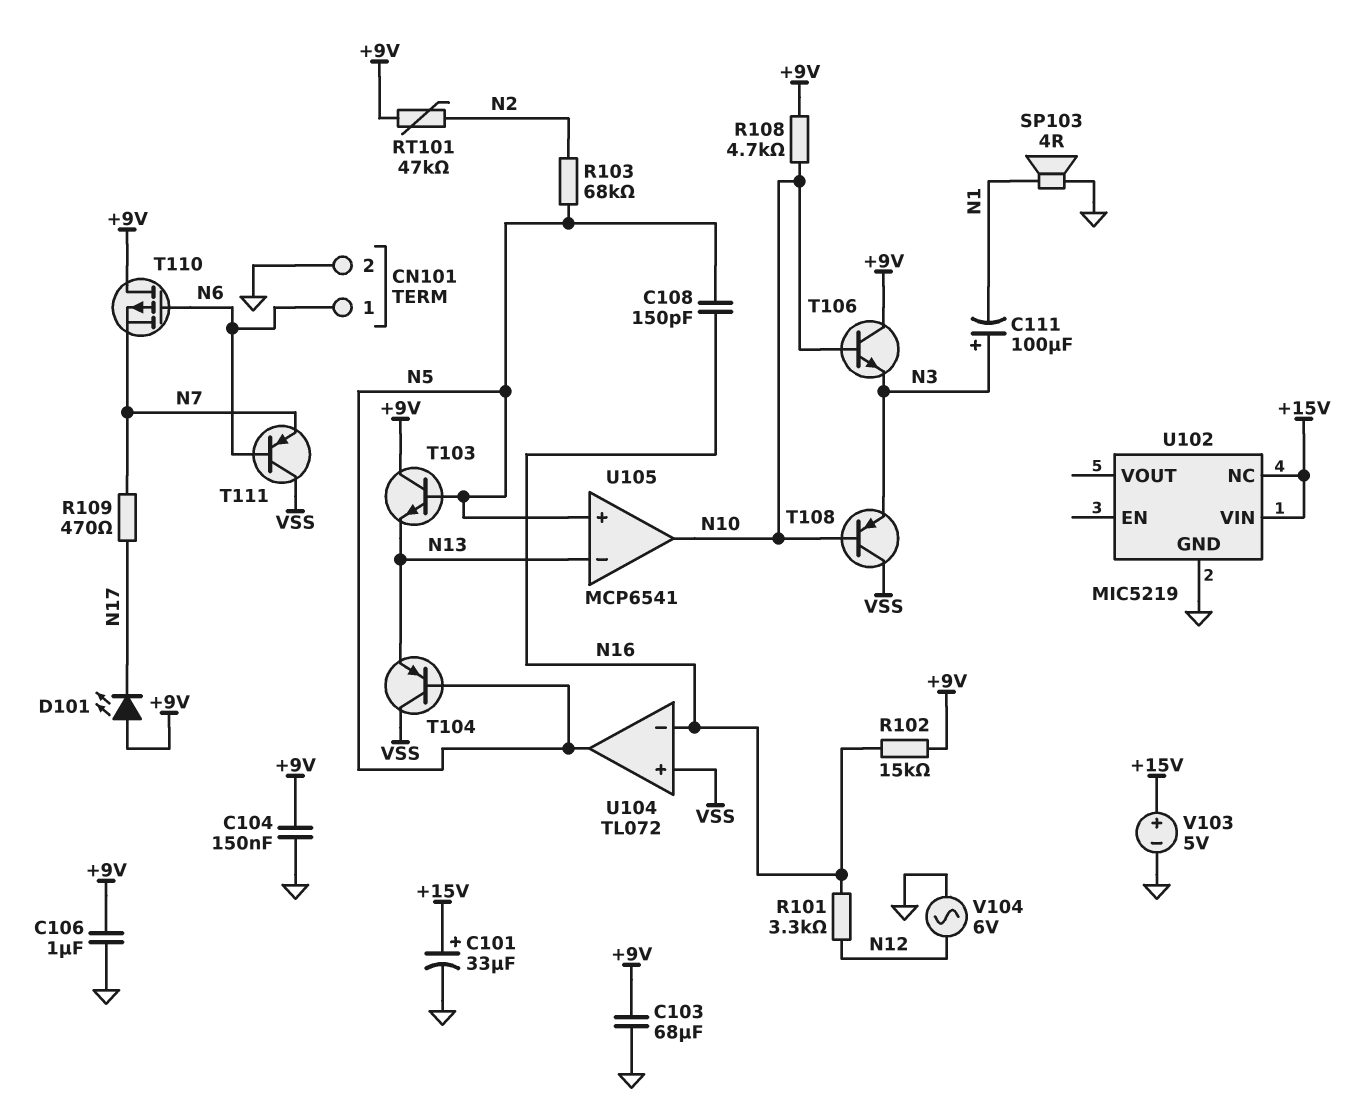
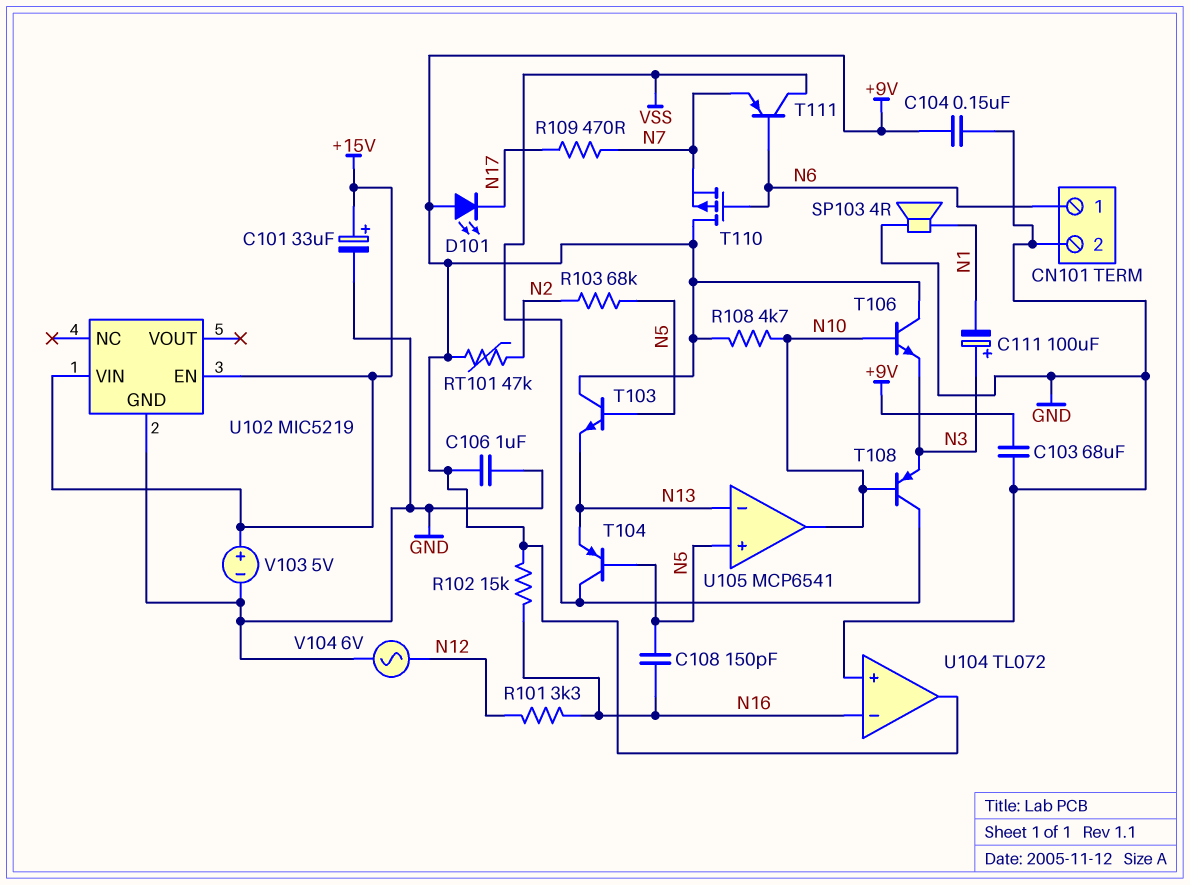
U102 pin EN: none -> +15V
U102 pin NC: +15V -> none
U104 pin in+: VSS -> GND
U104 pin out: N5 -> +9V

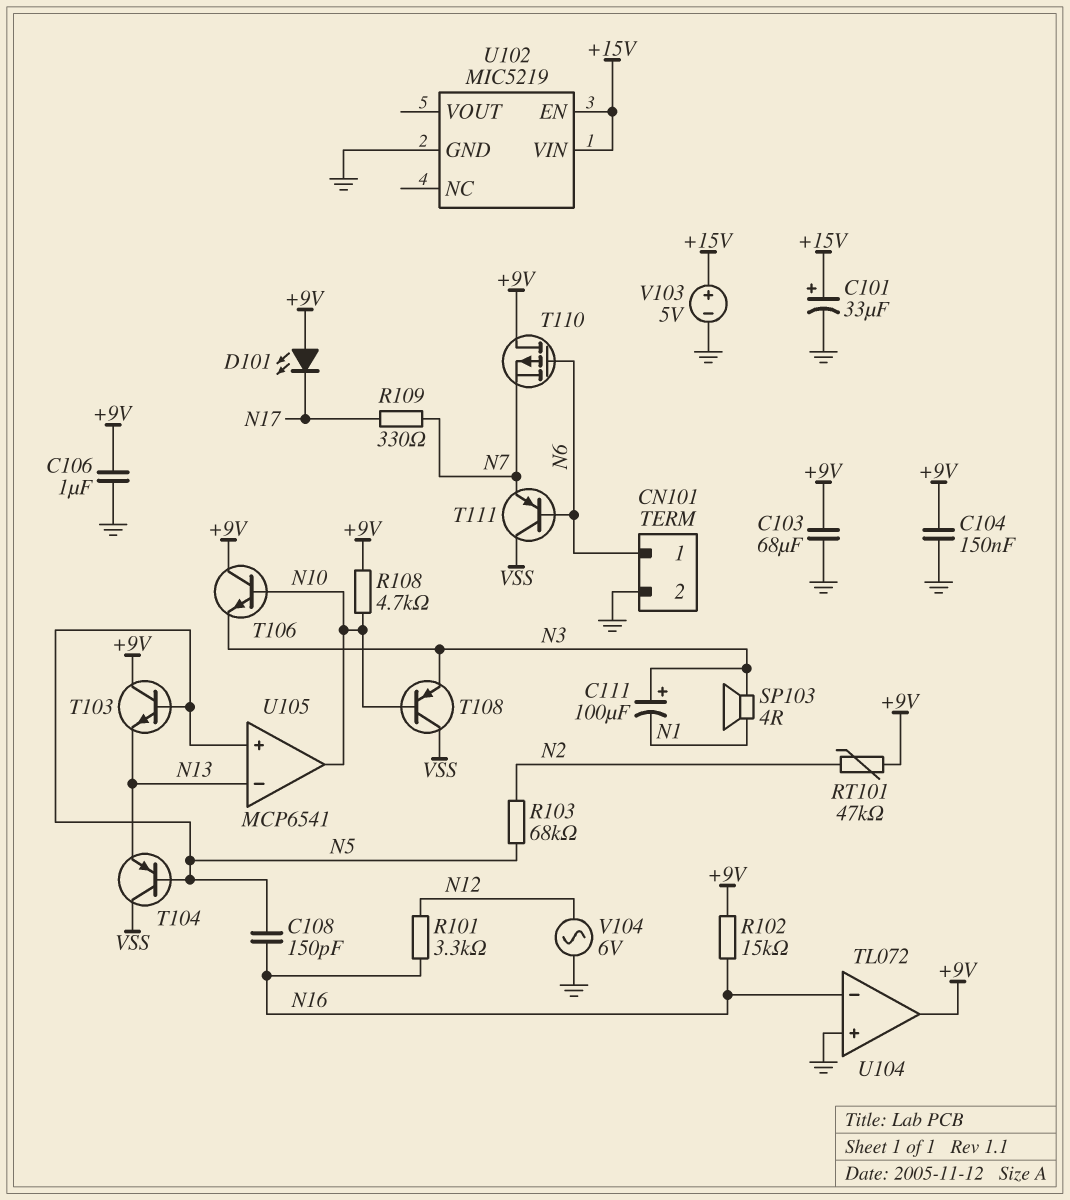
R109: 470 (N7, N17) -> 330 (N7, N17)
SP103: speaker 4R (GND, N1) -> speaker 4R (N1, N3)

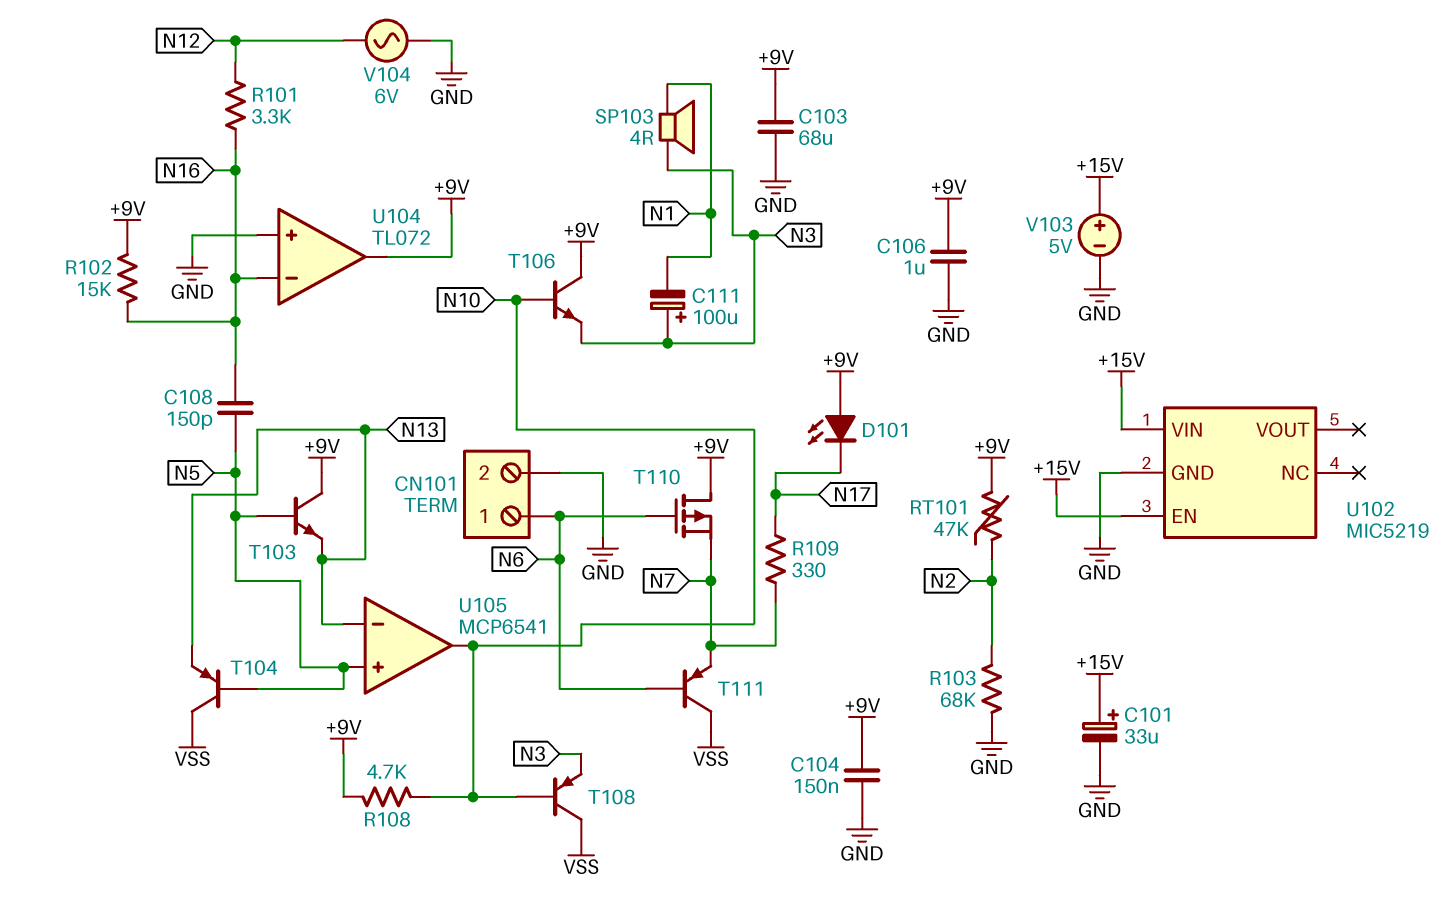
R103: 68k (N2, N5) -> 68k (GND, N2)

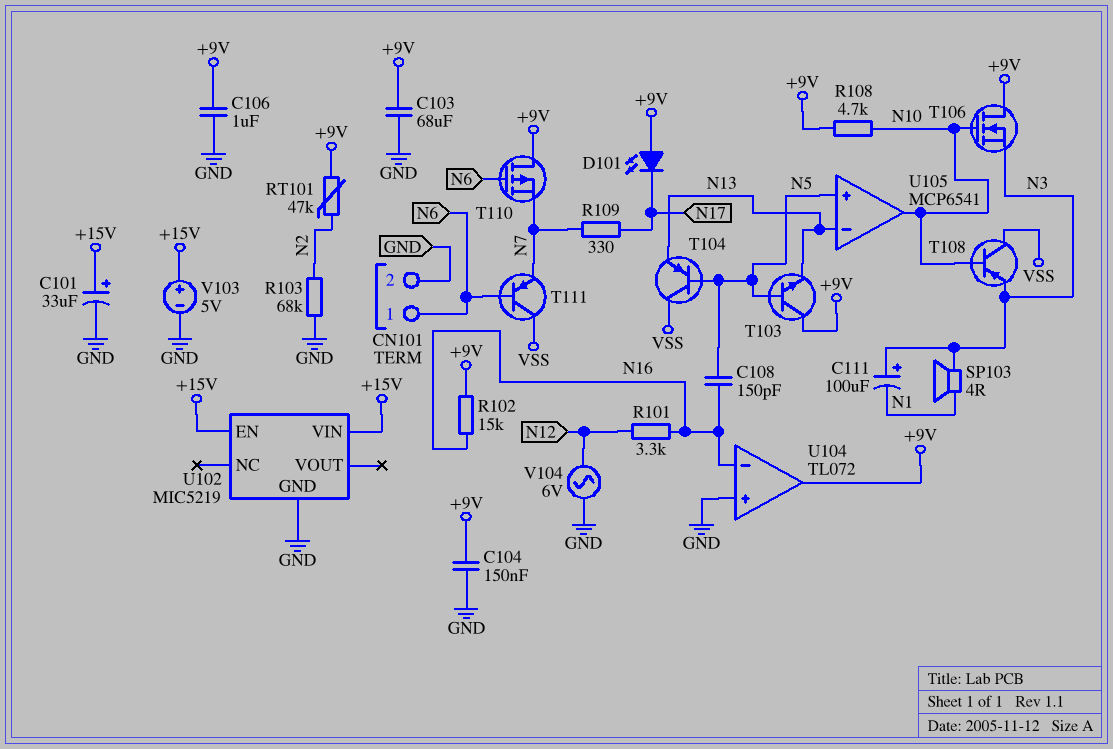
T106: NPN (B N10, C +9V, E N3) -> NMOS (G N10, D +9V, S N3)

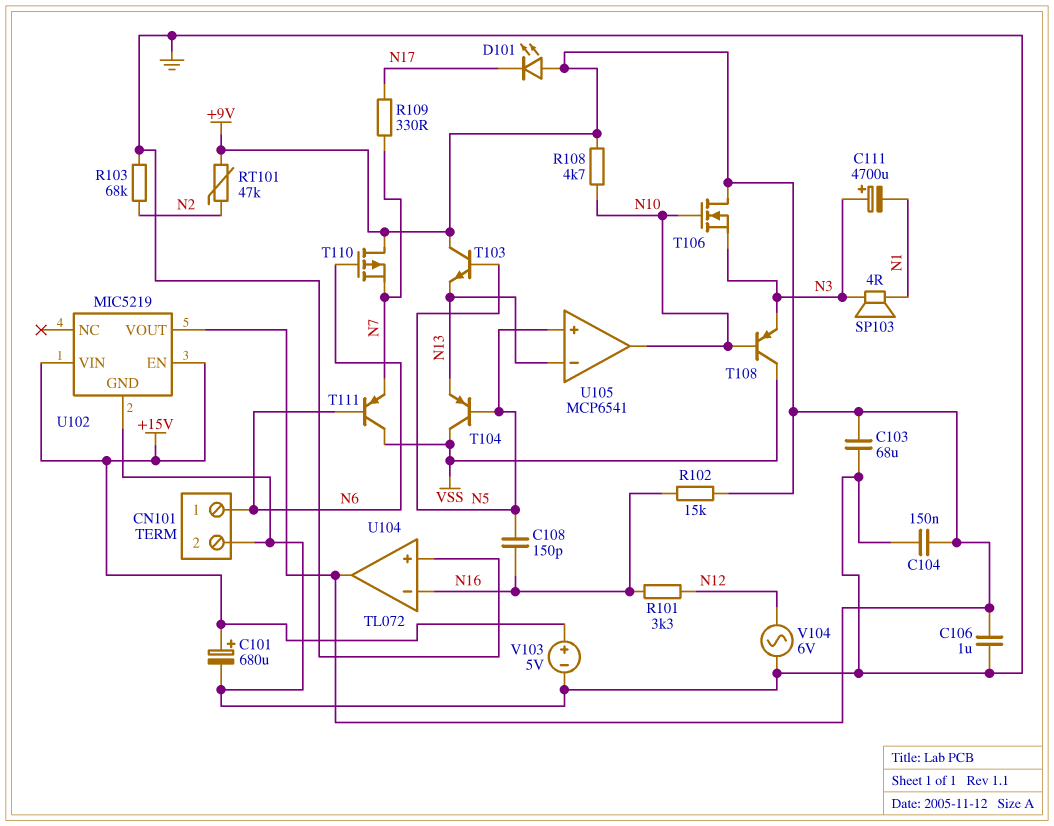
C101: 33uF (plus +15V, minus GND) -> 680uF (plus +15V, minus GND)
C111: 100uF (plus N3, minus N1) -> 4700uF (plus N3, minus N1)
U102 pin VOUT: none -> +9V

